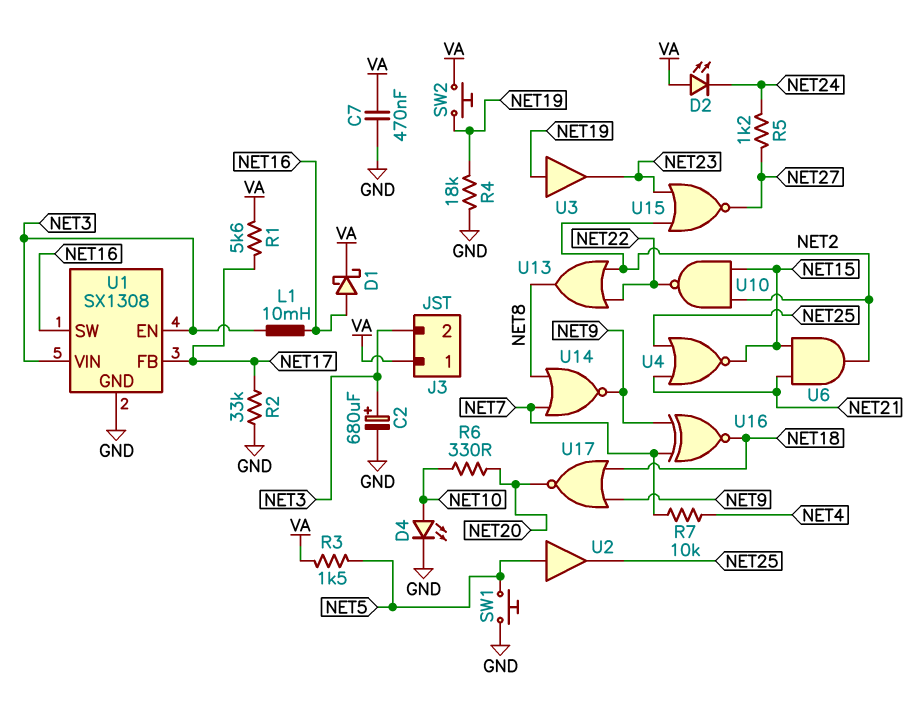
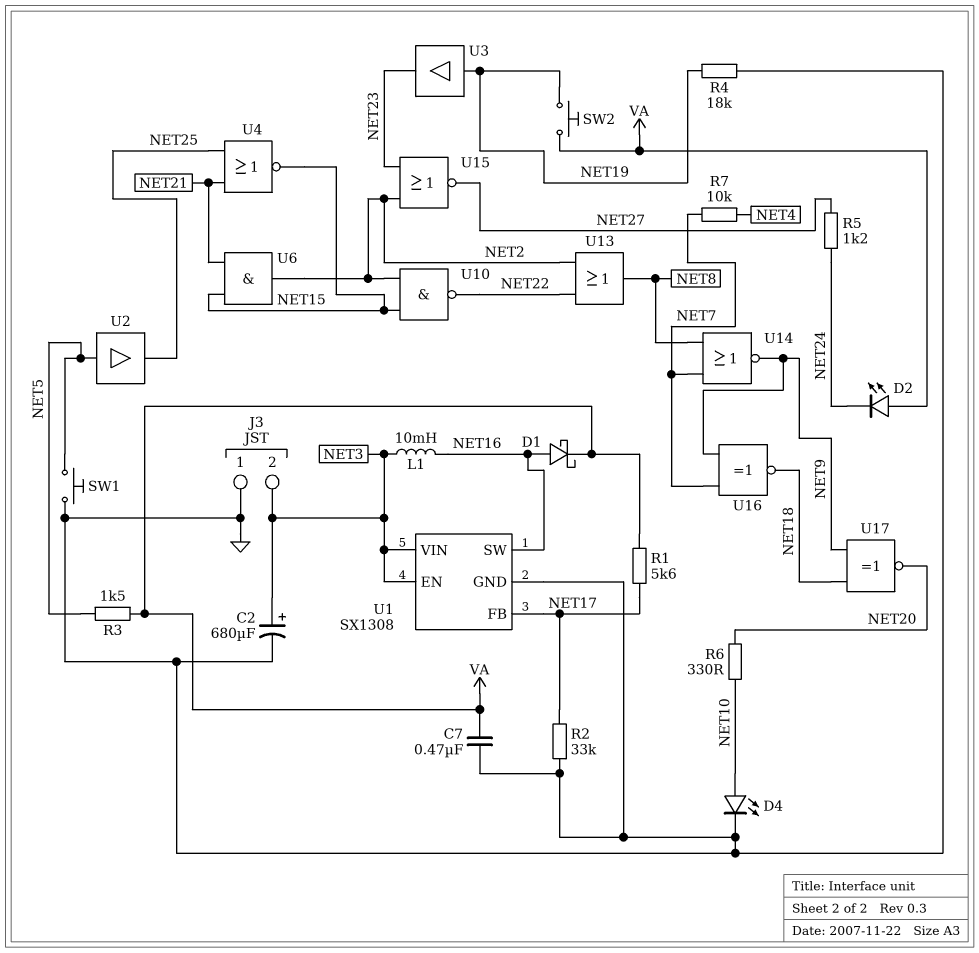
J3 pin 1: VA -> GND
U17: NOR (in NET9, in NET18, out NET20) -> XNOR (in NET9, in NET18, out NET20)

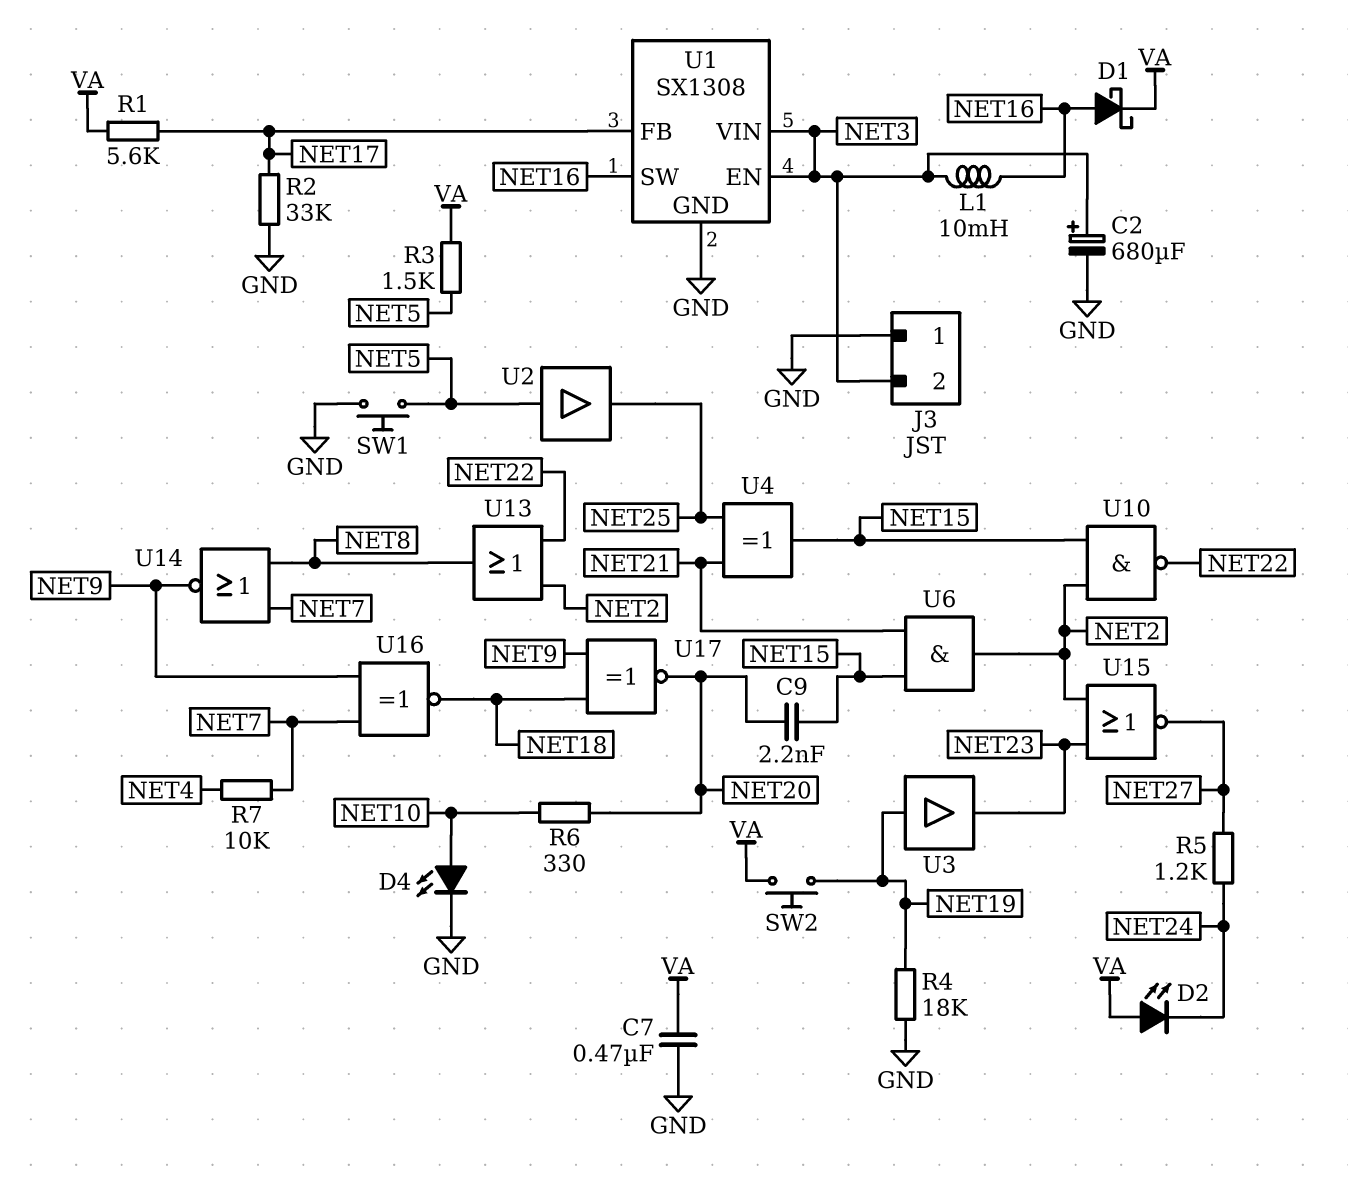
C9: none -> 2.2nF (NET15, NET20)
U4: NOR (in NET21, in NET25, out NET15) -> XOR (in NET21, in NET25, out NET15)

